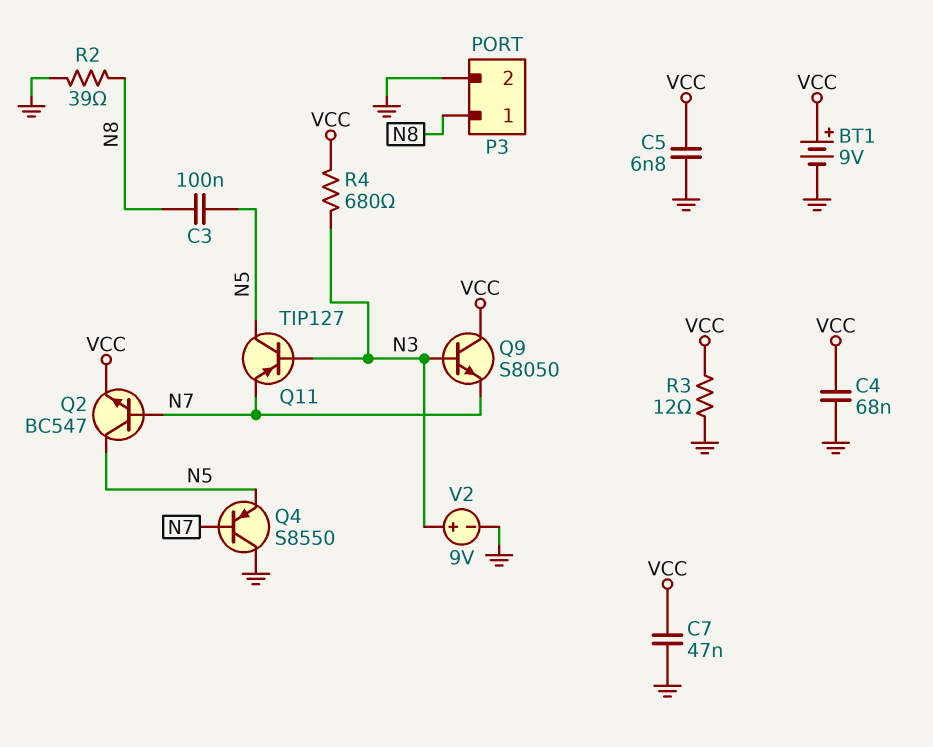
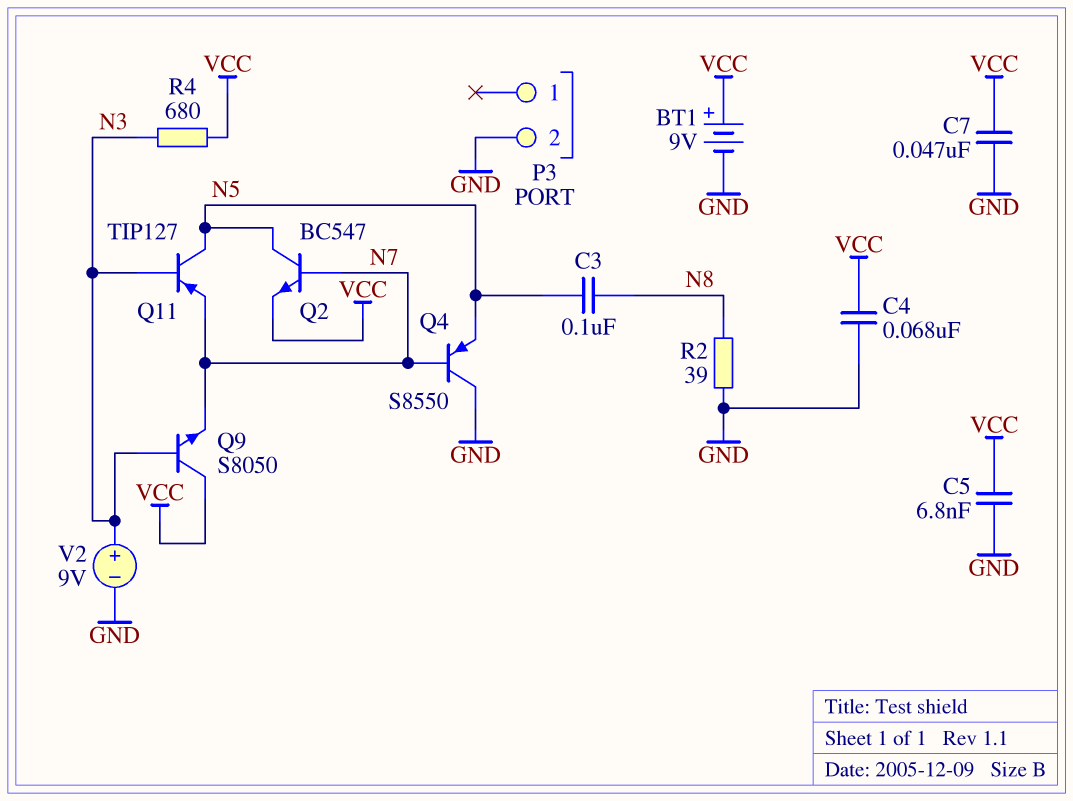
P3 pin 1: N8 -> none
R3: 12 (GND, VCC) -> none

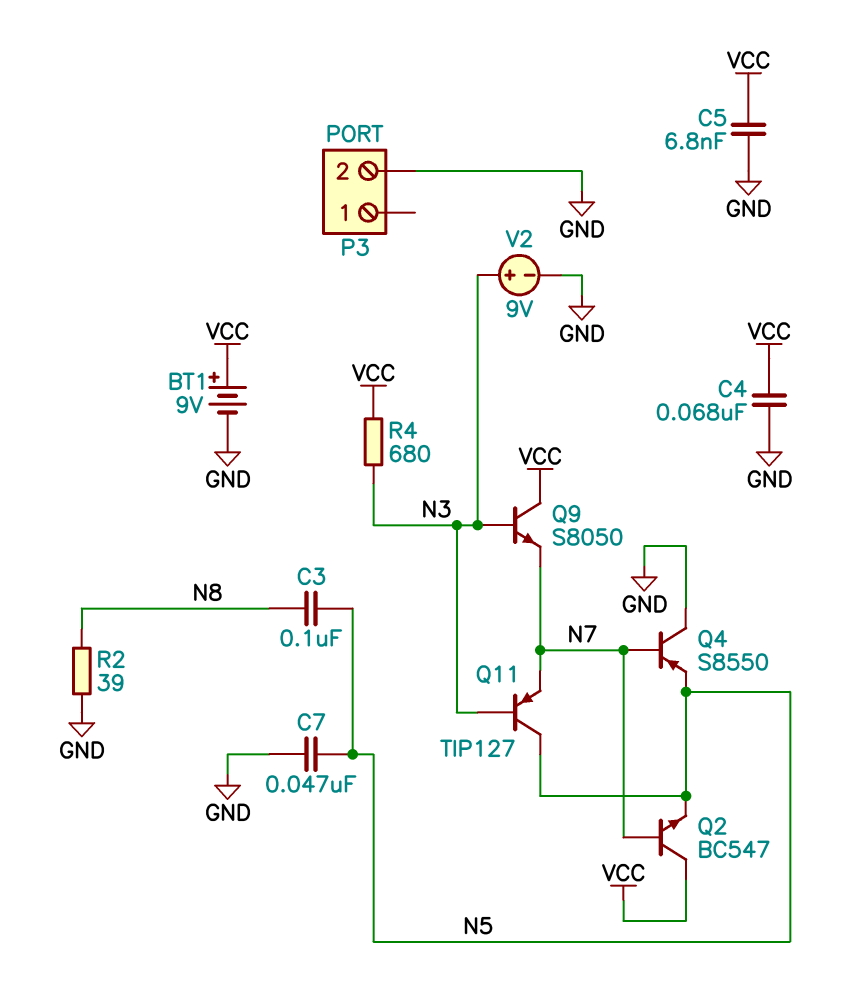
C7: 47nF (GND, VCC) -> 47nF (GND, N5)
Q2: NPN BC547 (B N7, C N5, E VCC) -> NPN BC547 (B N7, C VCC, E N5)

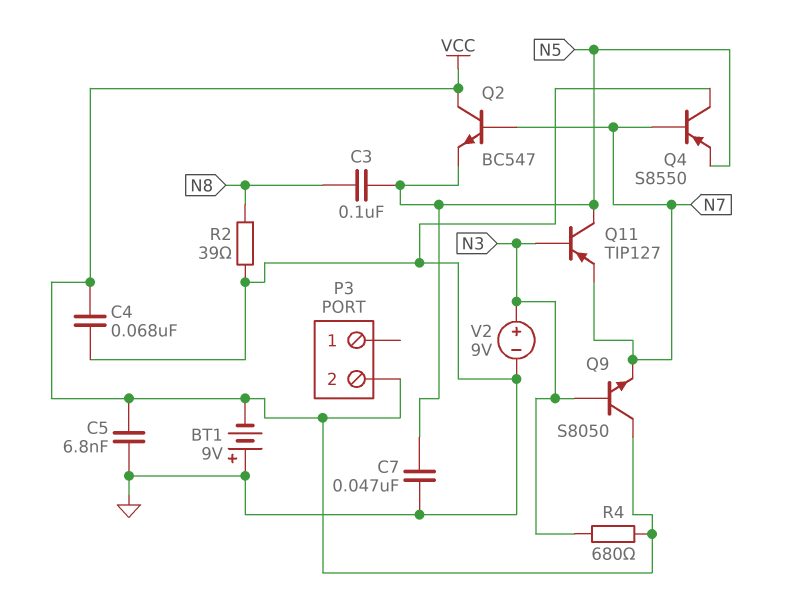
BT1: 9V (plus VCC, minus GND) -> 9V (plus GND, minus VCC)
P3 pin 2: GND -> VCC

